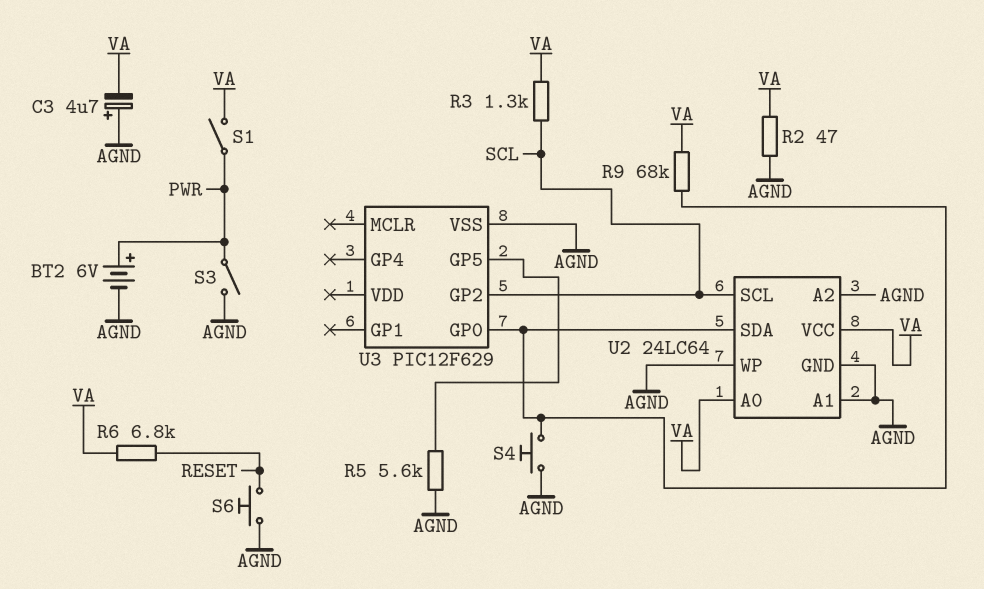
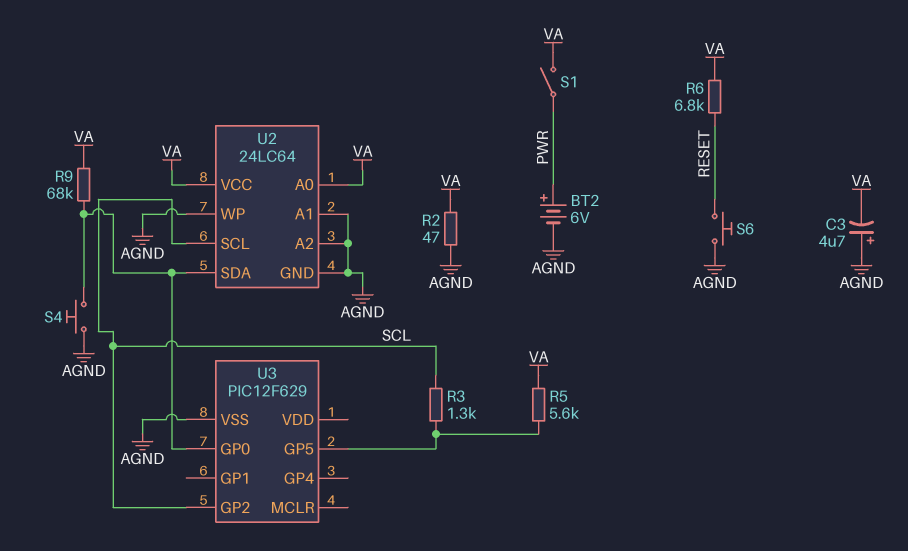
R3: 1.3k (SCL, VA) -> 1.3k (SCL, U3/GP5)
R5: 5.6k (AGND, U3/GP5) -> 5.6k (U3/GP5, VA)
S3: switch (AGND, PWR) -> none

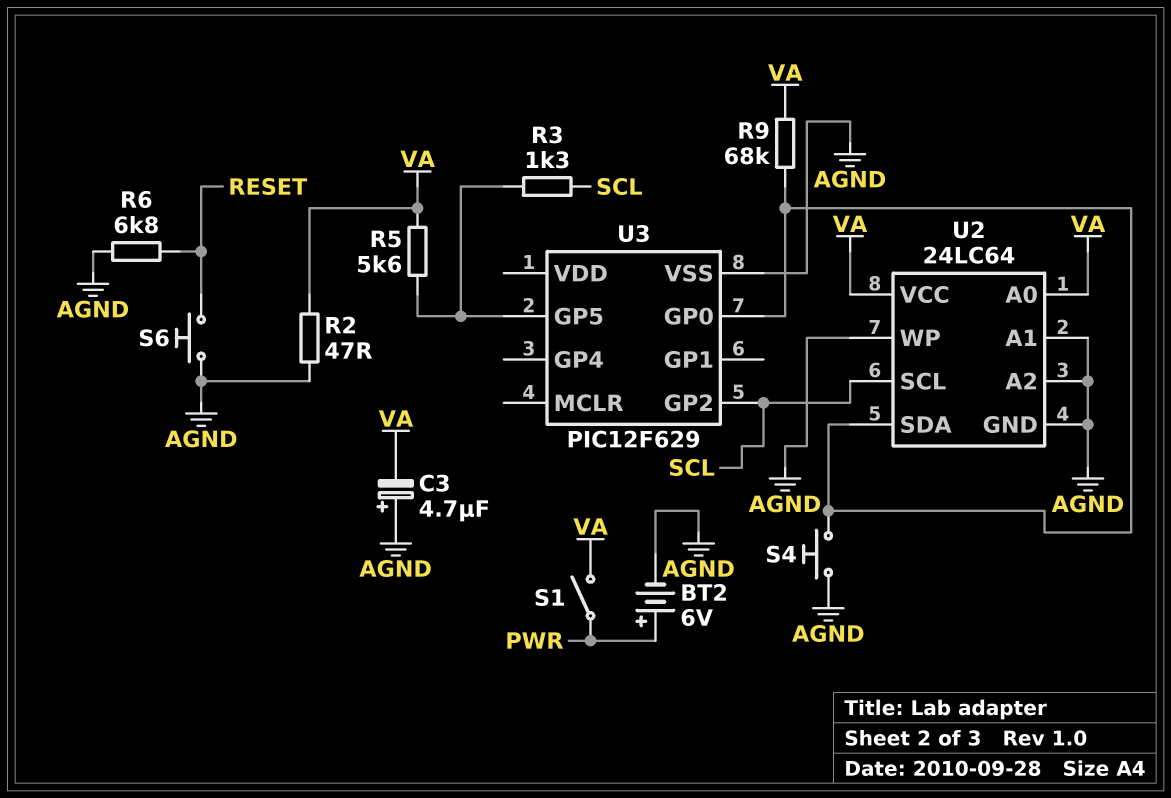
R6: 6.8k (RESET, VA) -> 6.8k (AGND, RESET)

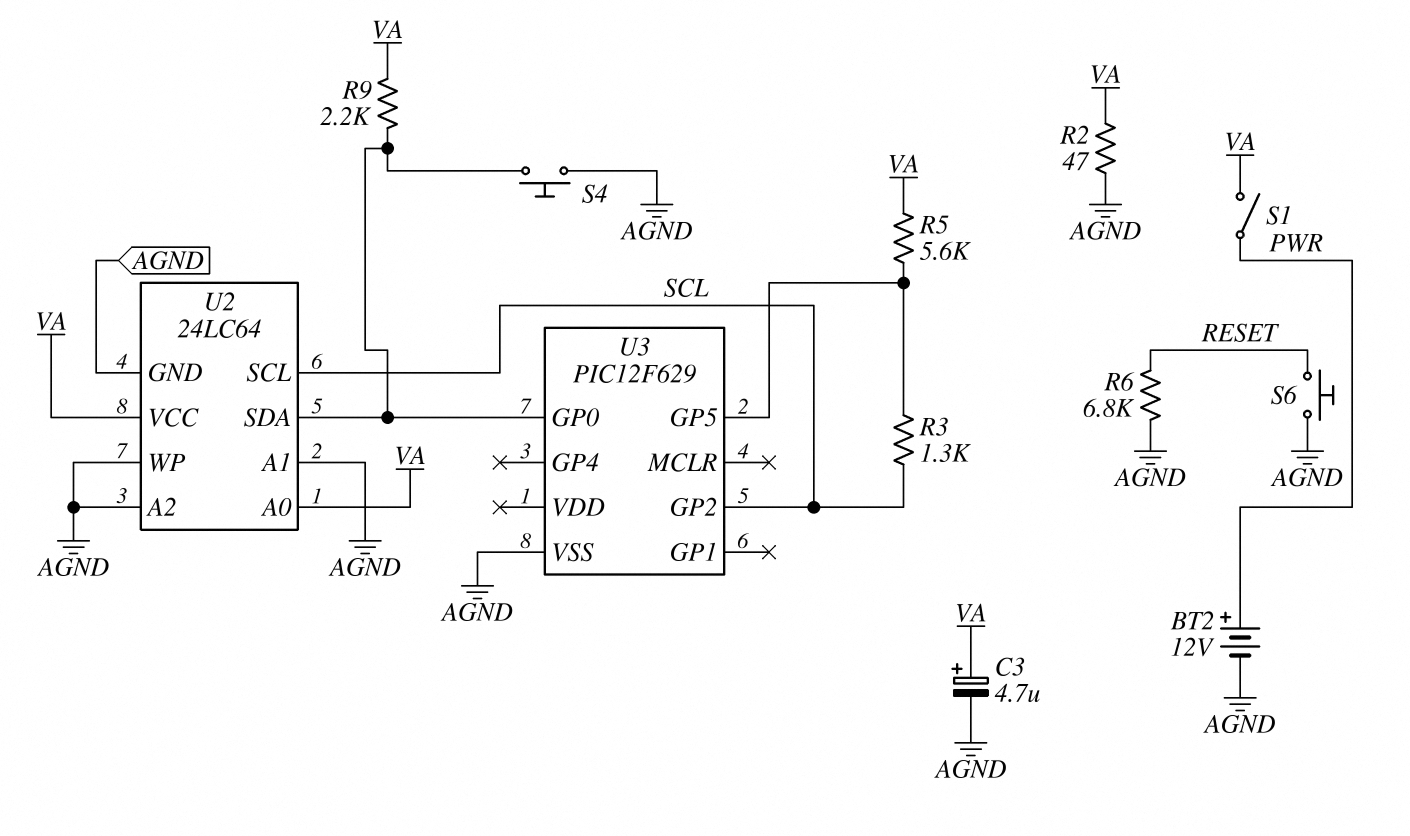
BT2: 6V (plus PWR, minus AGND) -> 12V (plus PWR, minus AGND)
C3: 4.7uF (plus AGND, minus VA) -> 4.7uF (plus VA, minus AGND)
R9: 68k (U2/SDA, VA) -> 2.2k (U2/SDA, VA)

